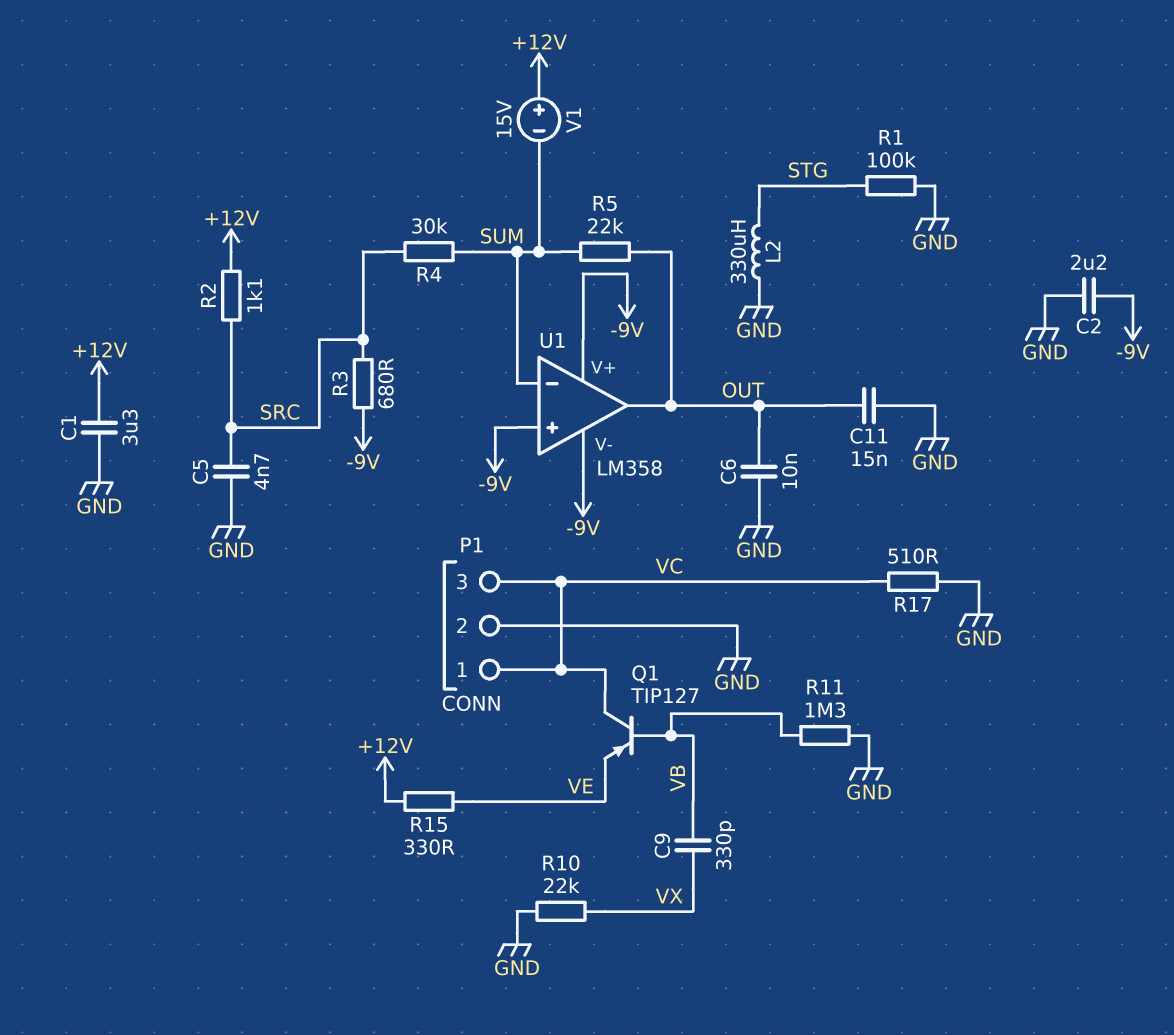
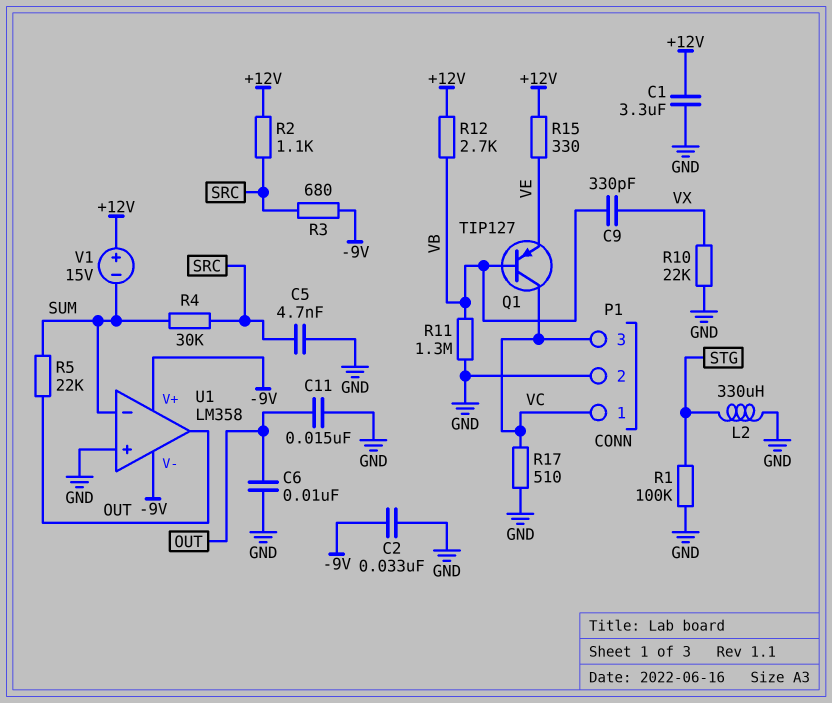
C2: 2.2uF (-9V, GND) -> 33nF (-9V, GND)
R12: none -> 2.7k (+12V, VB)
U1 pin in+: -9V -> GND

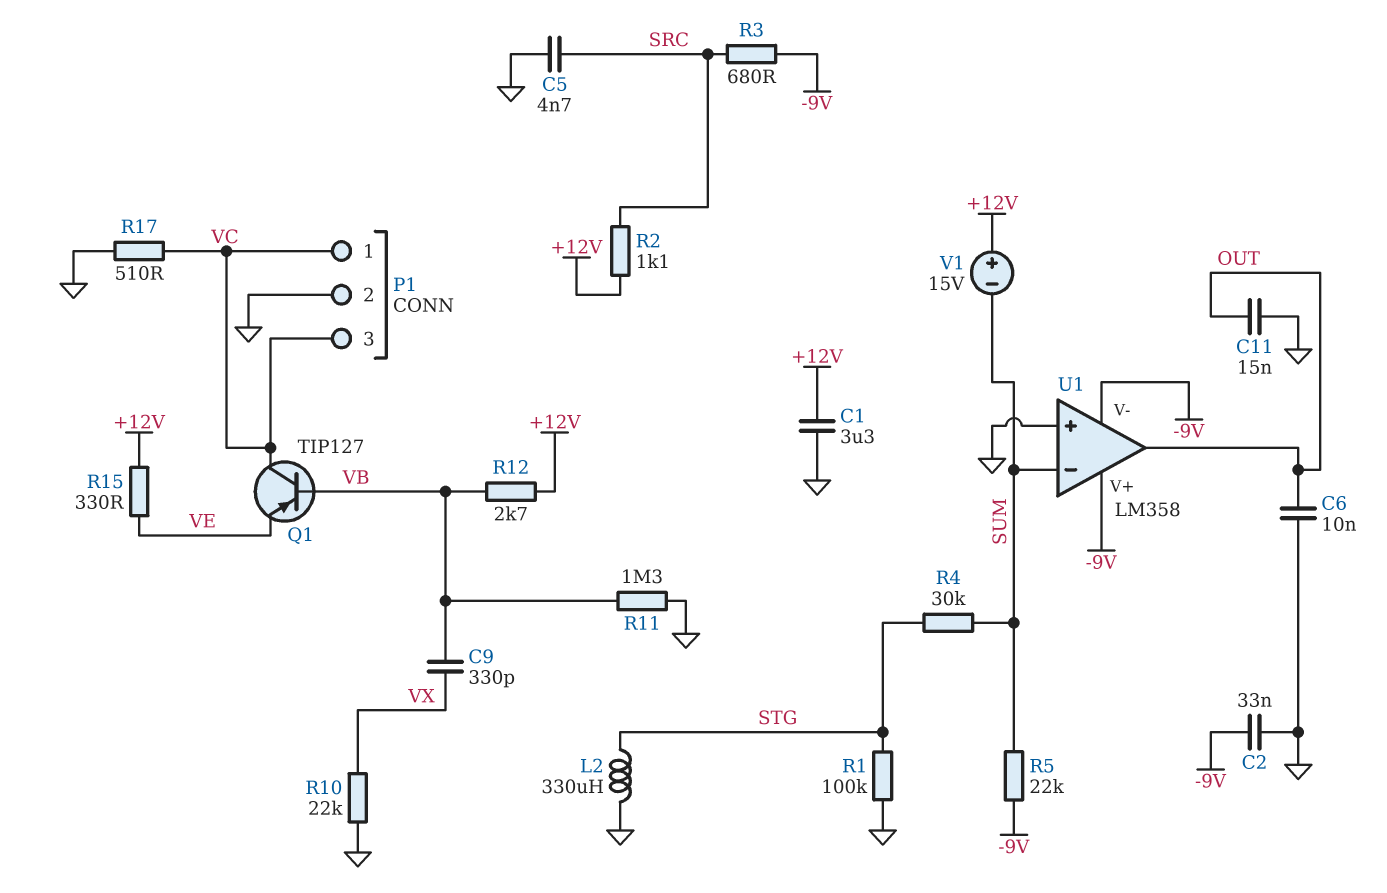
R4: 30k (SRC, SUM) -> 30k (STG, SUM)
R5: 22k (OUT, SUM) -> 22k (-9V, SUM)

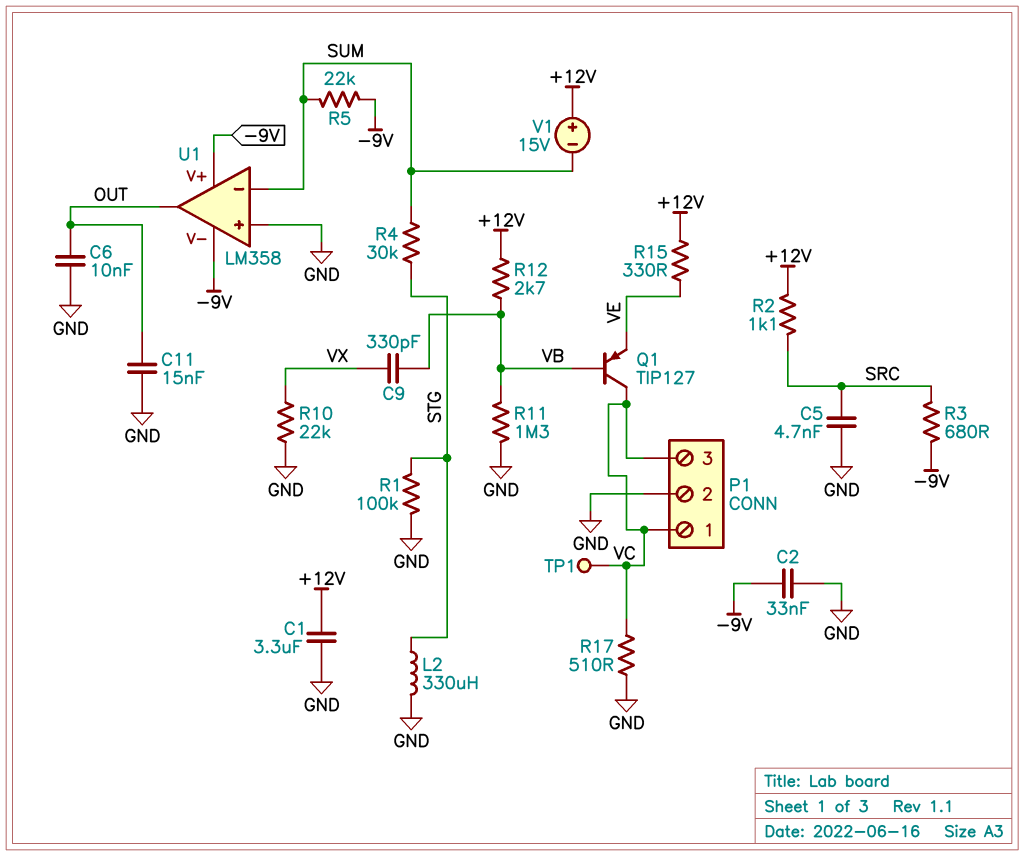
TP1: none -> test point (VC)

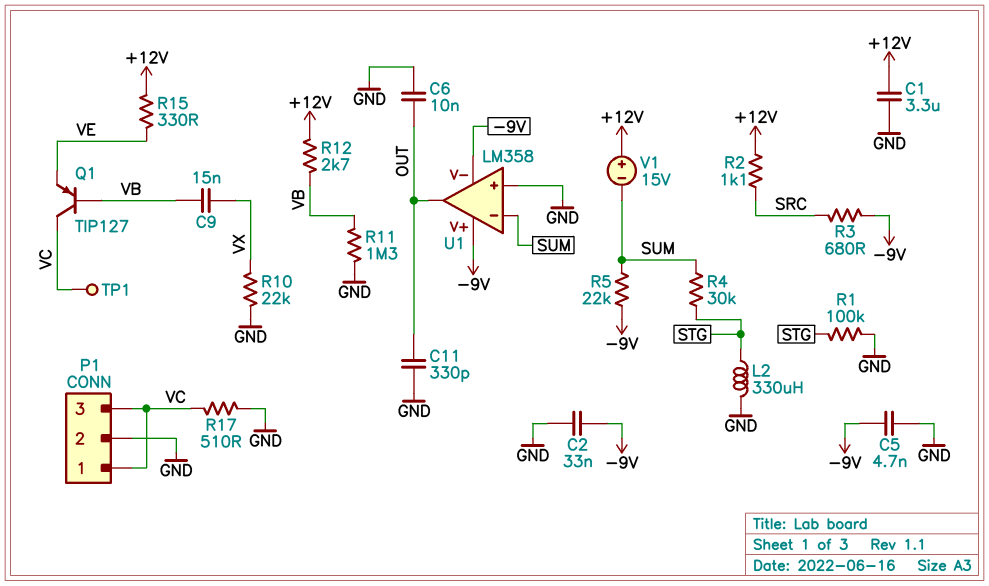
C5: 4.7nF (GND, SRC) -> 4.7nF (-9V, GND)
C9: 330pF (VB, VX) -> 15nF (VB, VX)
C11: 15nF (GND, OUT) -> 330pF (GND, OUT)

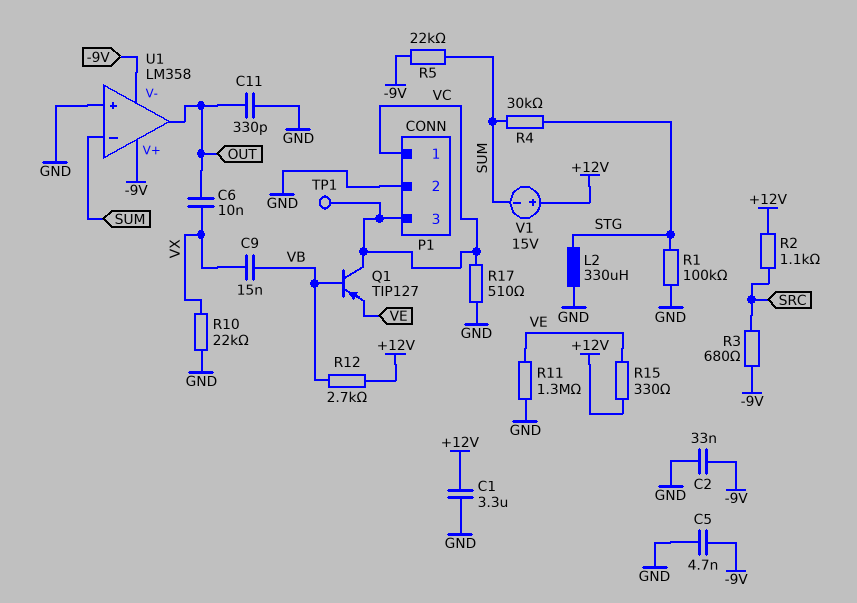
C6: 10nF (GND, OUT) -> 10nF (OUT, VX)
R11: 1.3M (GND, VB) -> 1.3M (GND, VE)

